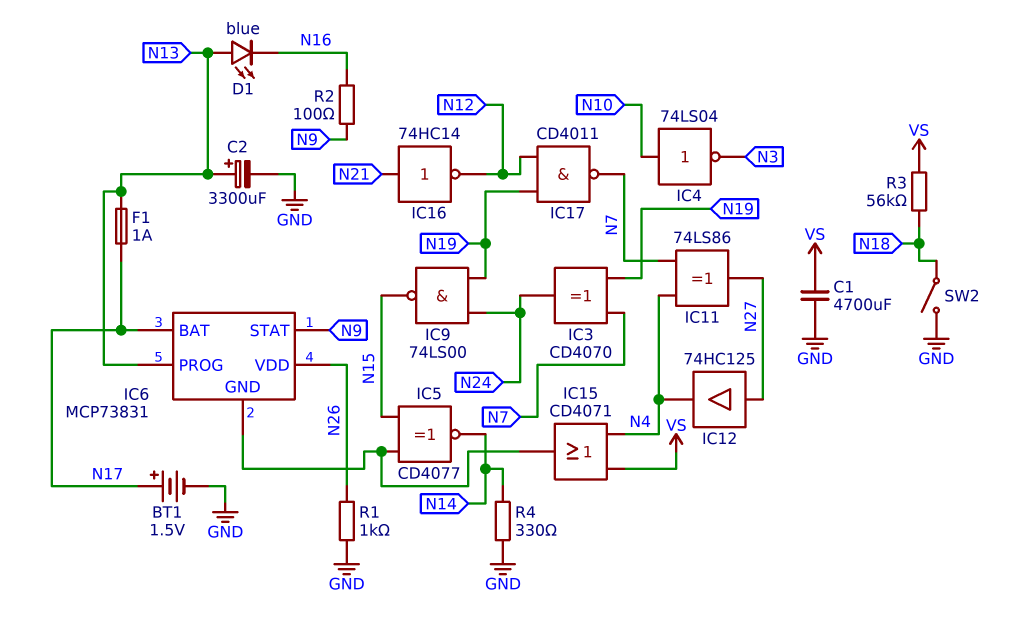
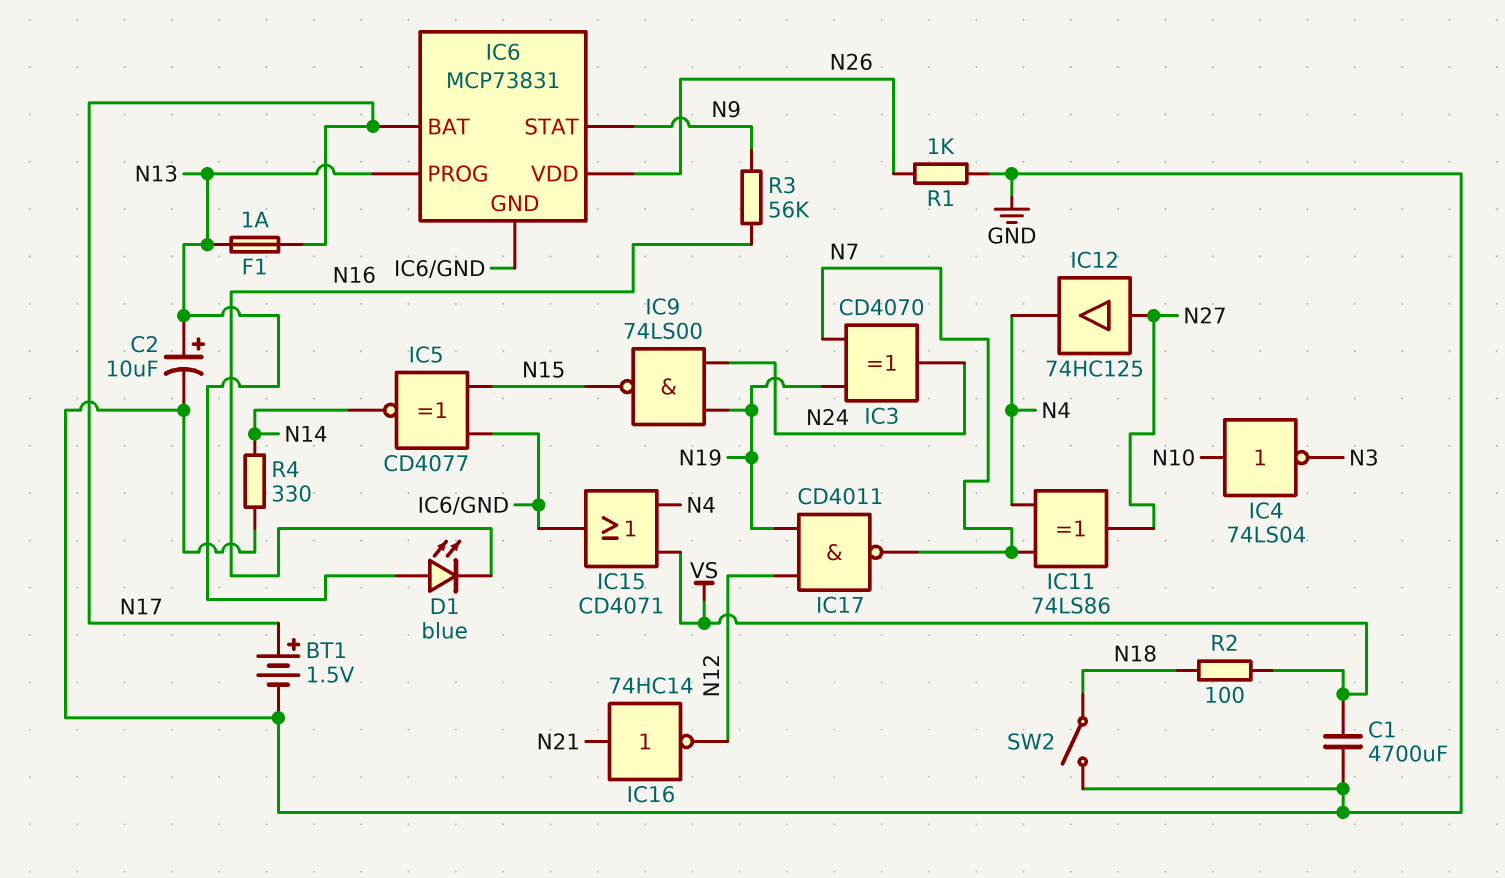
C2: 3300uF (plus N13, minus GND) -> 10uF (plus N13, minus GND)
R2: 100 (N9, N16) -> 100 (N18, VS)
R3: 56k (N18, VS) -> 56k (N9, N16)

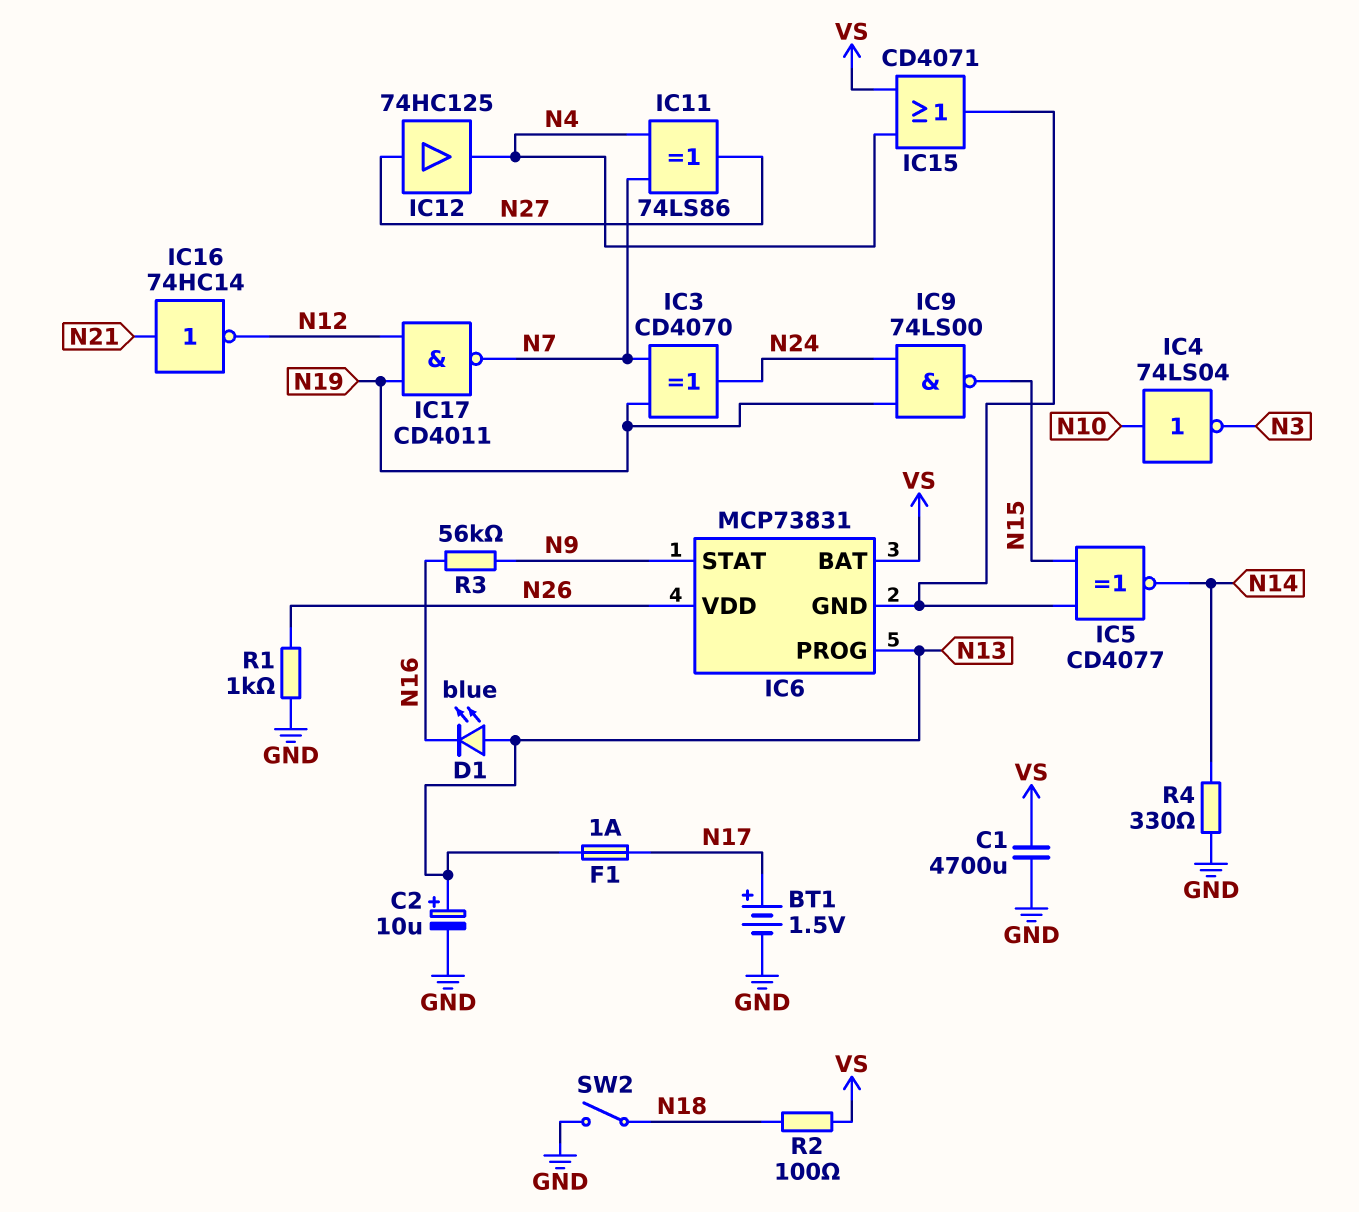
IC6 pin BAT: N17 -> VS

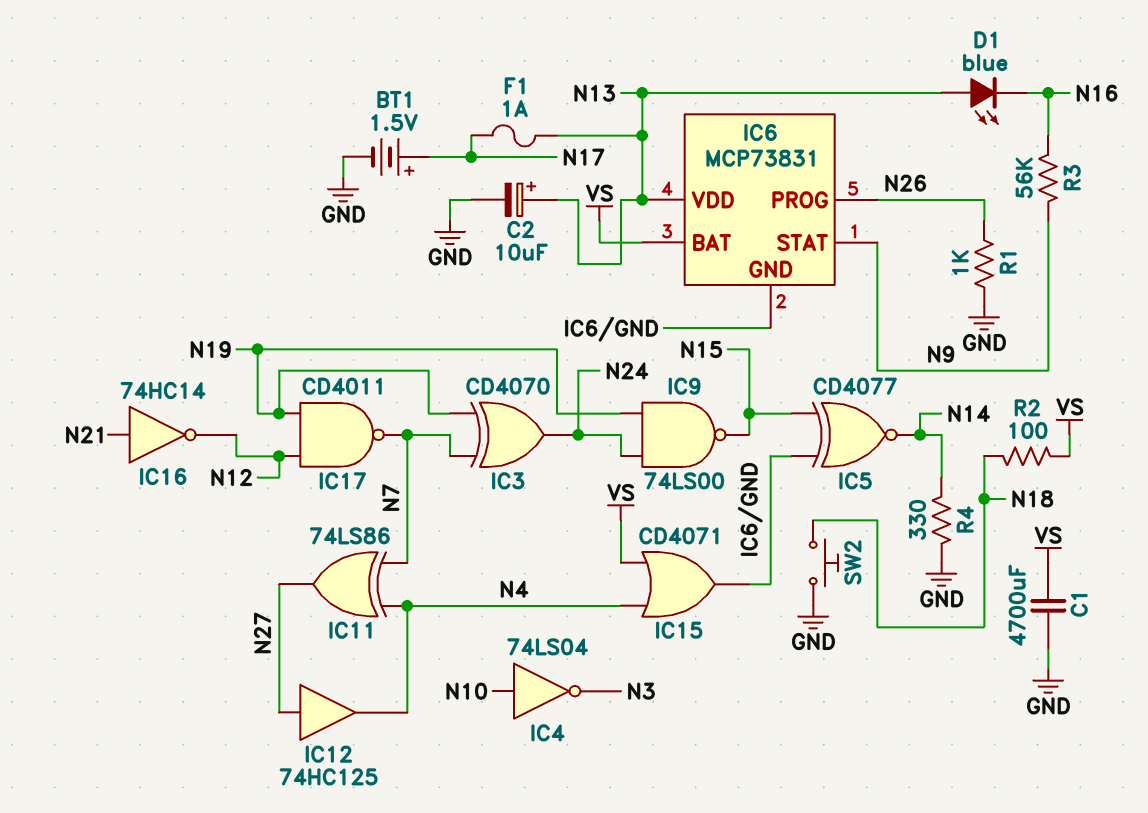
IC6 pin PROG: N13 -> N26
IC6 pin VDD: N26 -> N13
SW2: switch (GND, N18) -> button (GND, N18)

